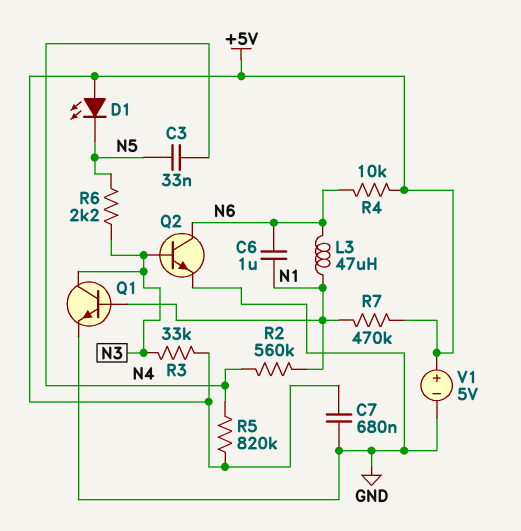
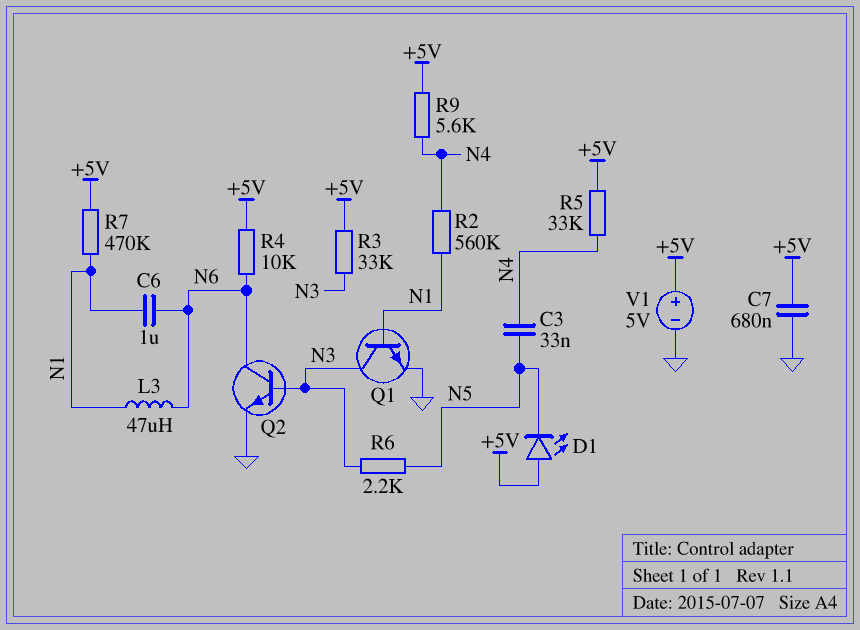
R5: 820k (+5V, N4) -> 33k (+5V, N4)
R9: none -> 5.6k (+5V, N4)

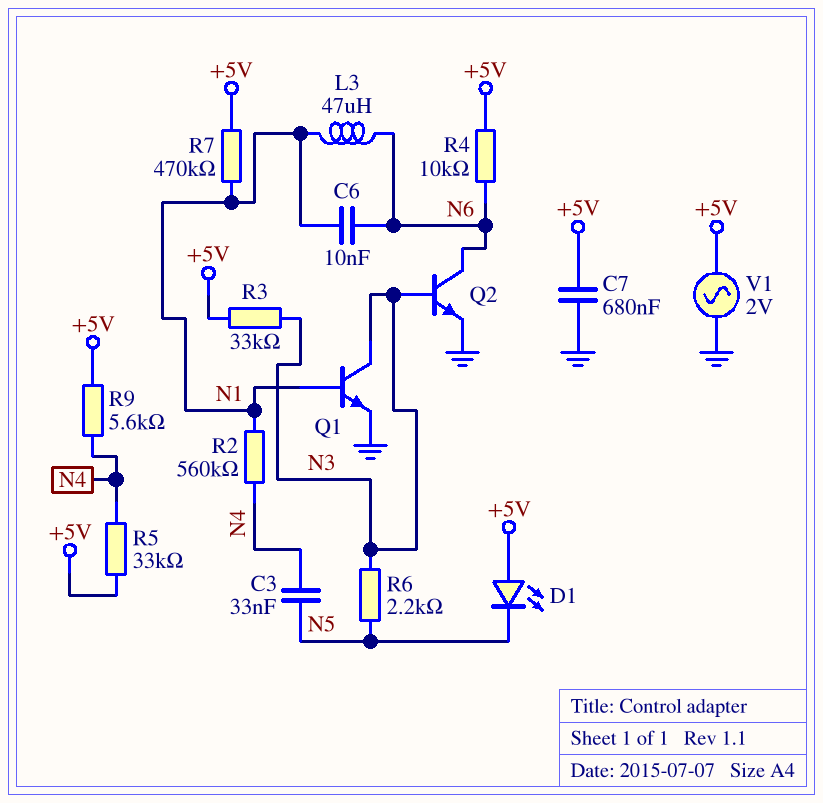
C6: 1uF (N1, N6) -> 10nF (N1, N6)
V1: 5V (plus +5V, minus GND) -> AC 2V (+5V, GND)

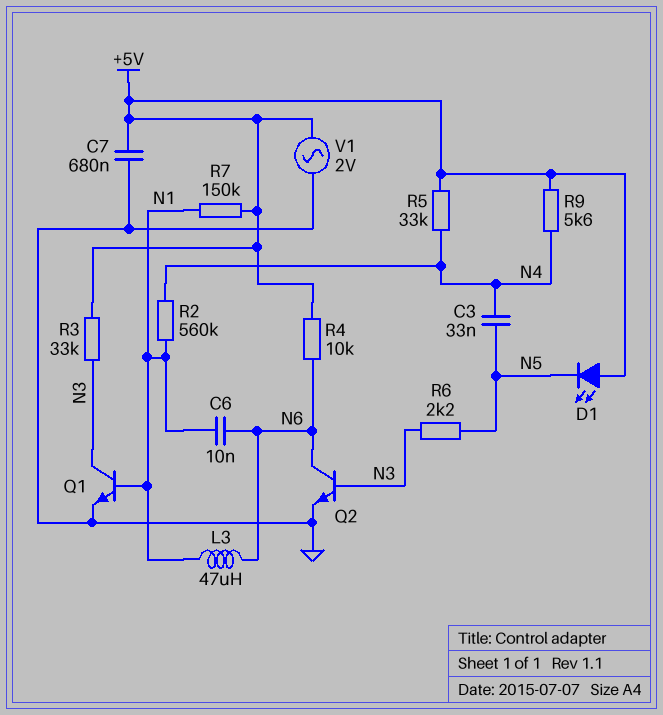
R7: 470k (+5V, N1) -> 150k (+5V, N1)

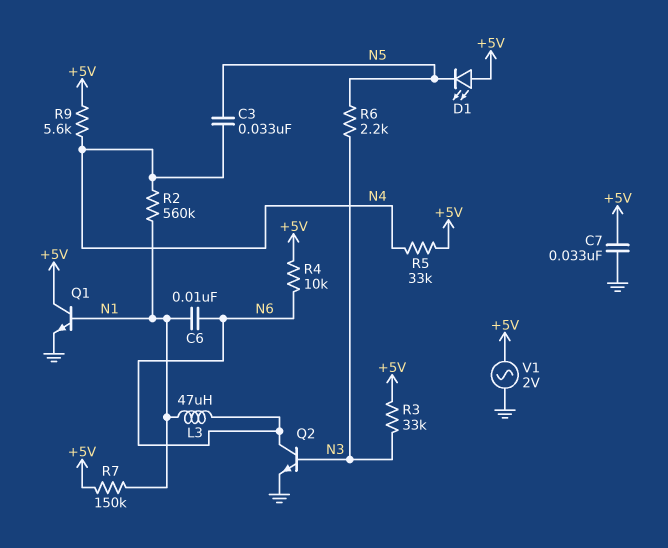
C7: 680nF (+5V, GND) -> 33nF (+5V, GND)
Q1: NPN (B N1, C N3, E GND) -> NPN (B N1, C +5V, E GND)

